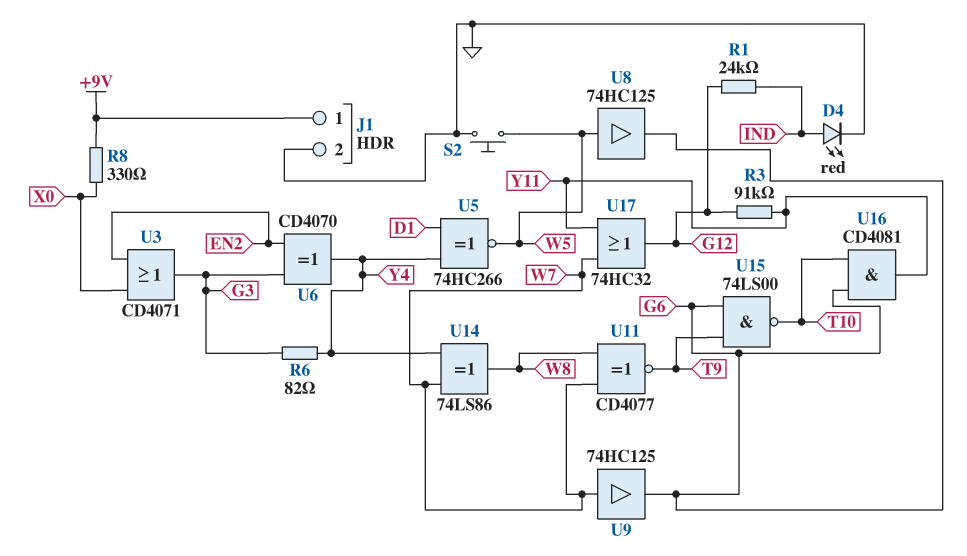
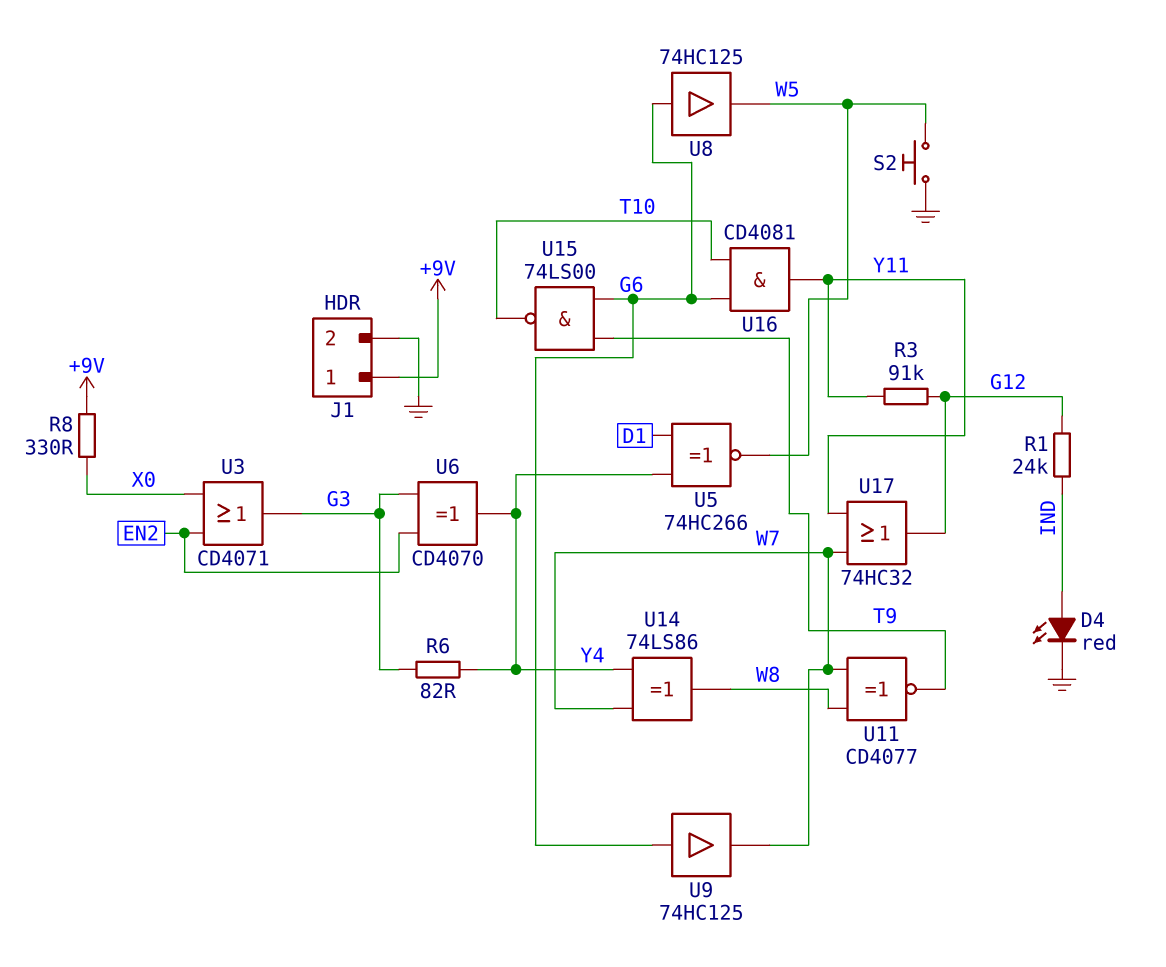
U8: buffer 74HC125 (in W5, out G6) -> buffer 74HC125 (in G6, out W5)
U9: buffer 74HC125 (in W7, out G6) -> buffer 74HC125 (in G6, out W7)

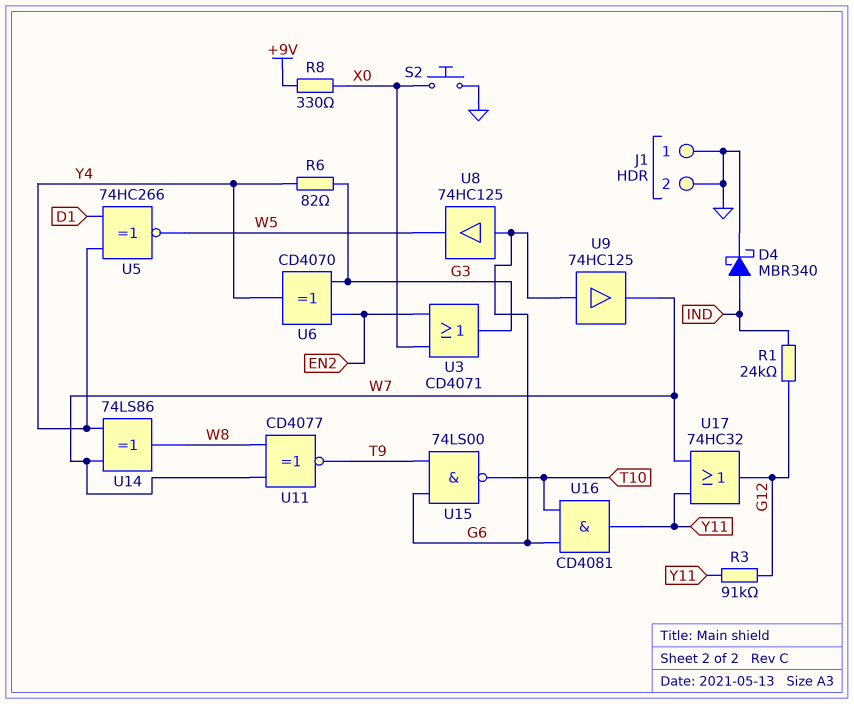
D4: LED red (A IND, K GND) -> schottky MBR340 (A IND, K GND)
J1 pin 1: +9V -> GND
S2: button (GND, W5) -> button (GND, X0)

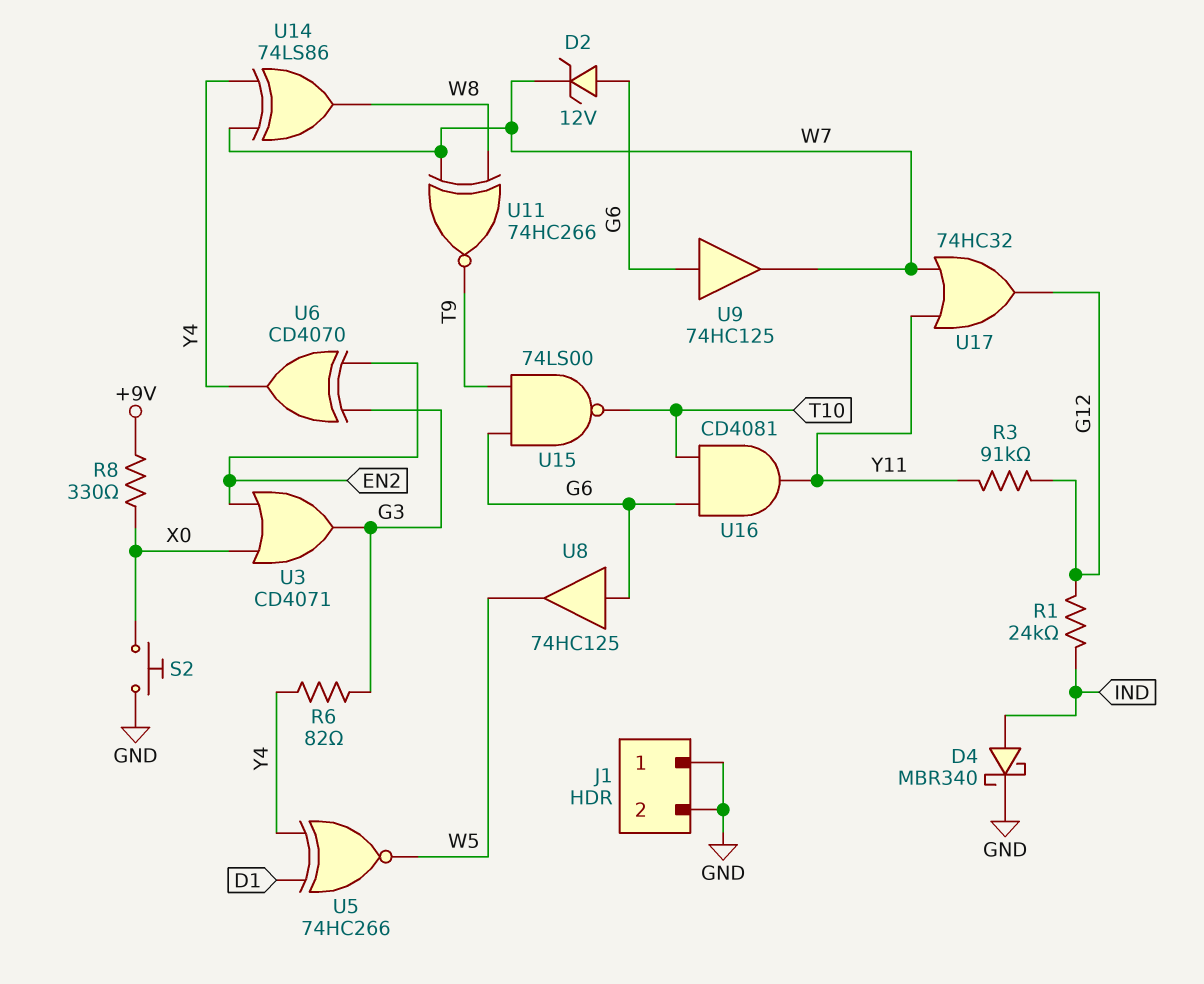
D2: none -> zener 12V (A G6, K W7)
U11: XNOR CD4077 (in W7, in W8, out T9) -> XNOR 74HC266 (in W7, in W8, out T9)

